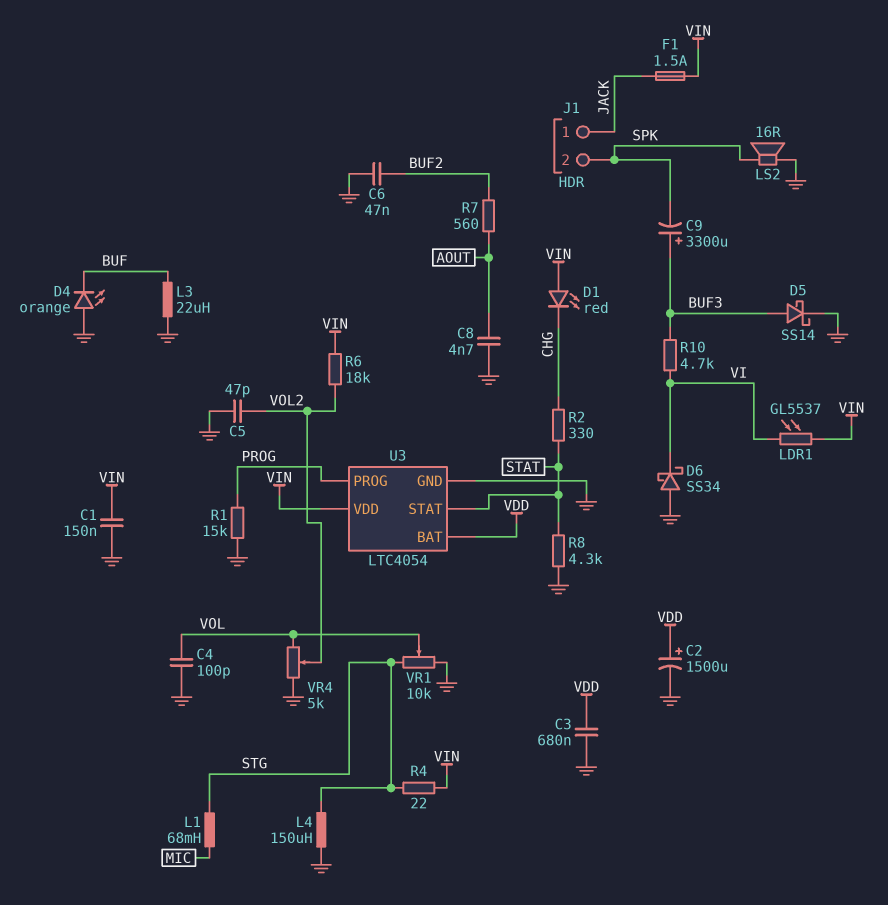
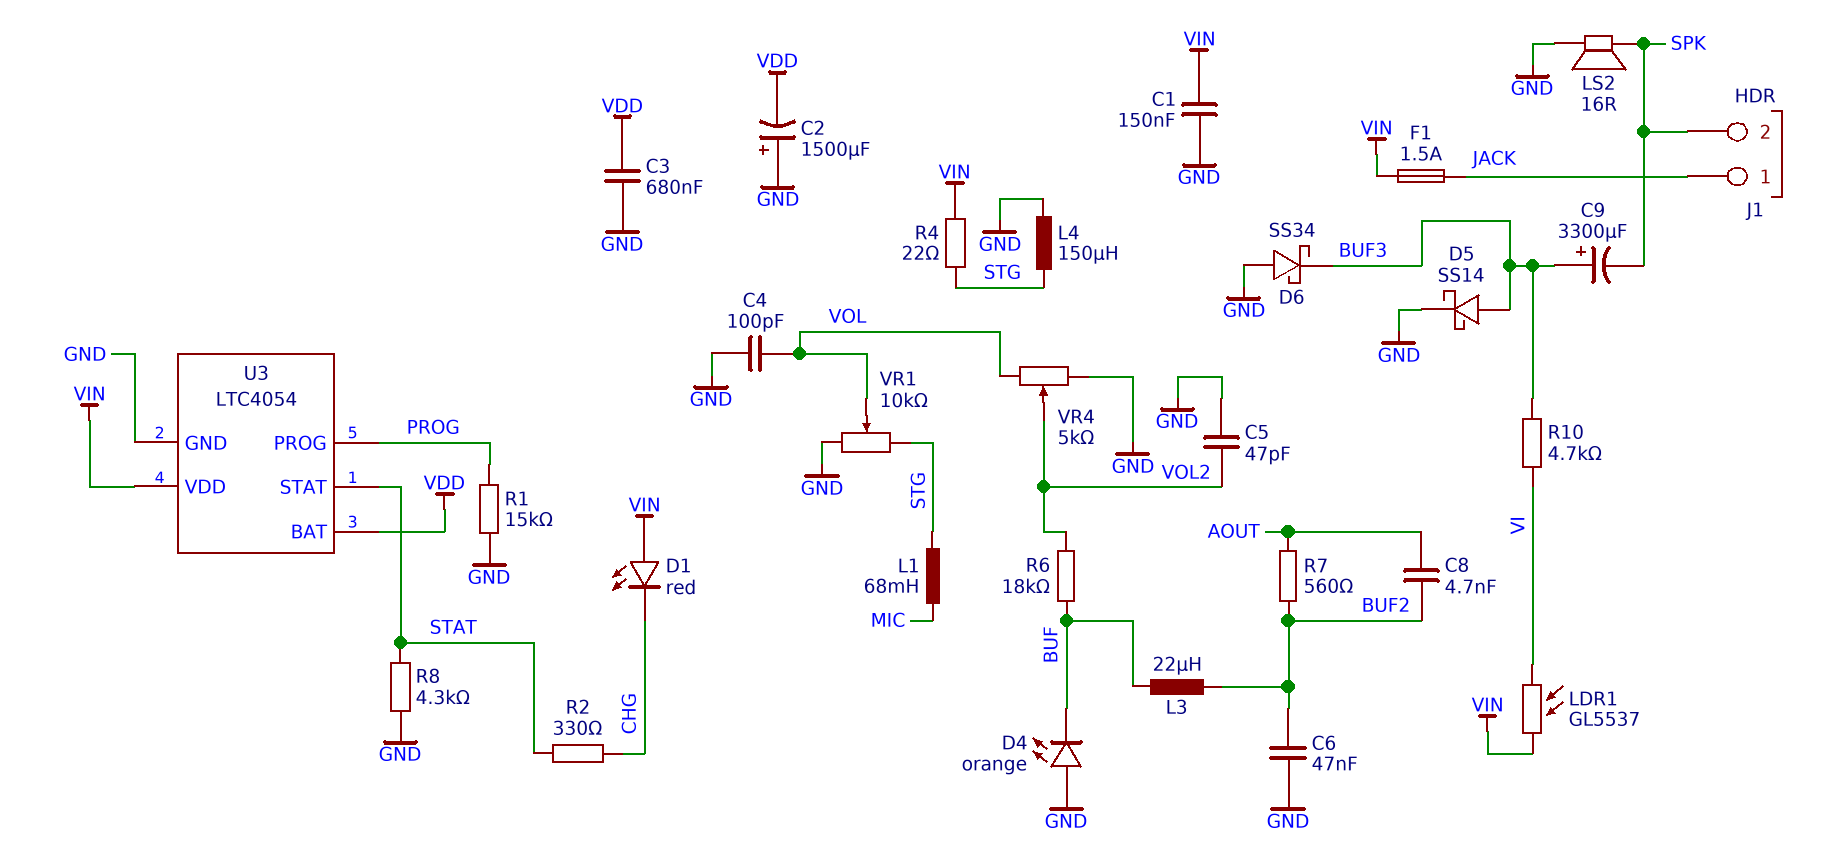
C2: 1500uF (plus VDD, minus GND) -> 1500uF (plus GND, minus VDD)
C8: 4.7nF (AOUT, GND) -> 4.7nF (AOUT, BUF2)
D6: schottky SS34 (A GND, K VI) -> schottky SS34 (A GND, K BUF3)
L3: 22uH (BUF, GND) -> 22uH (BUF, BUF2)
R6: 18k (VIN, VOL2) -> 18k (BUF, VOL2)

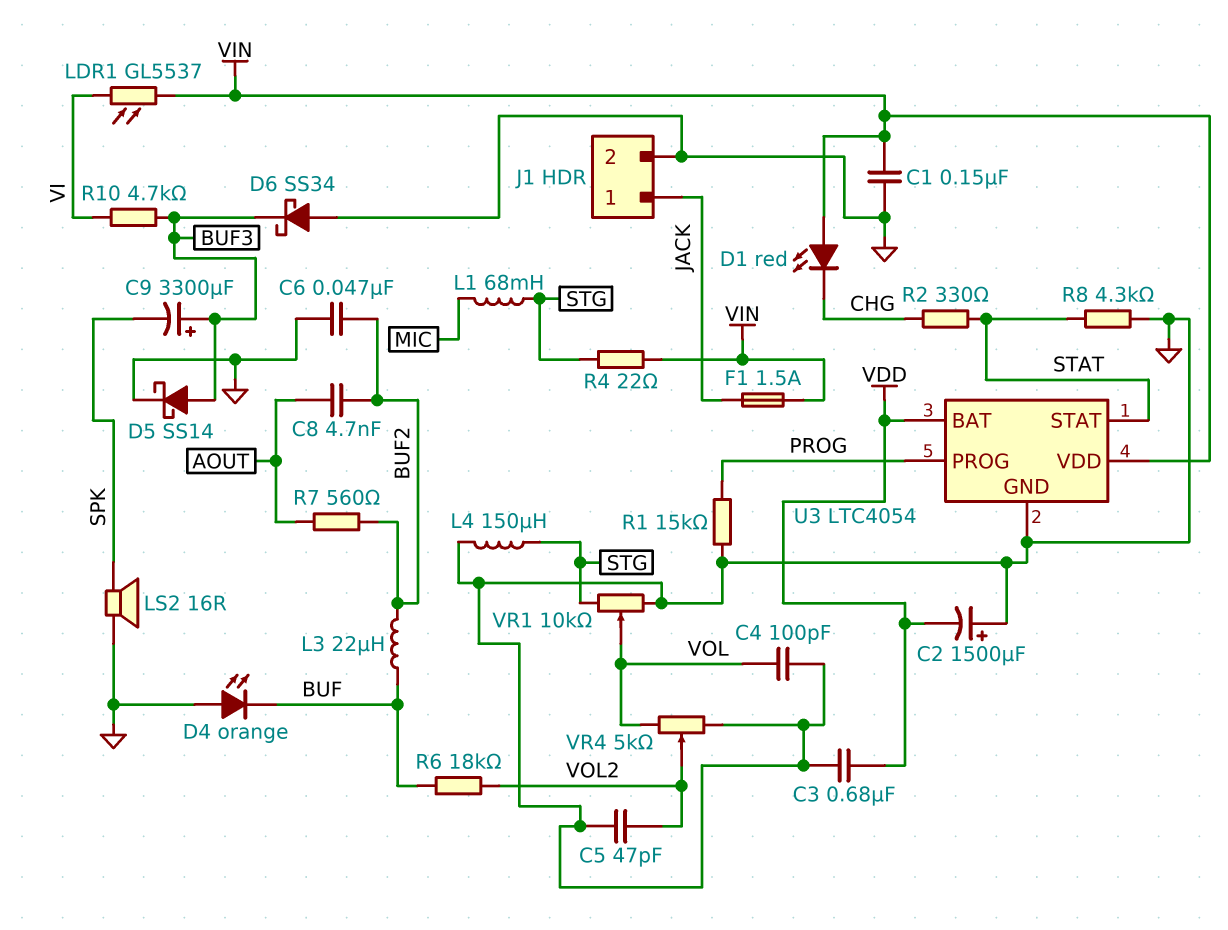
J1 pin 2: SPK -> GND

